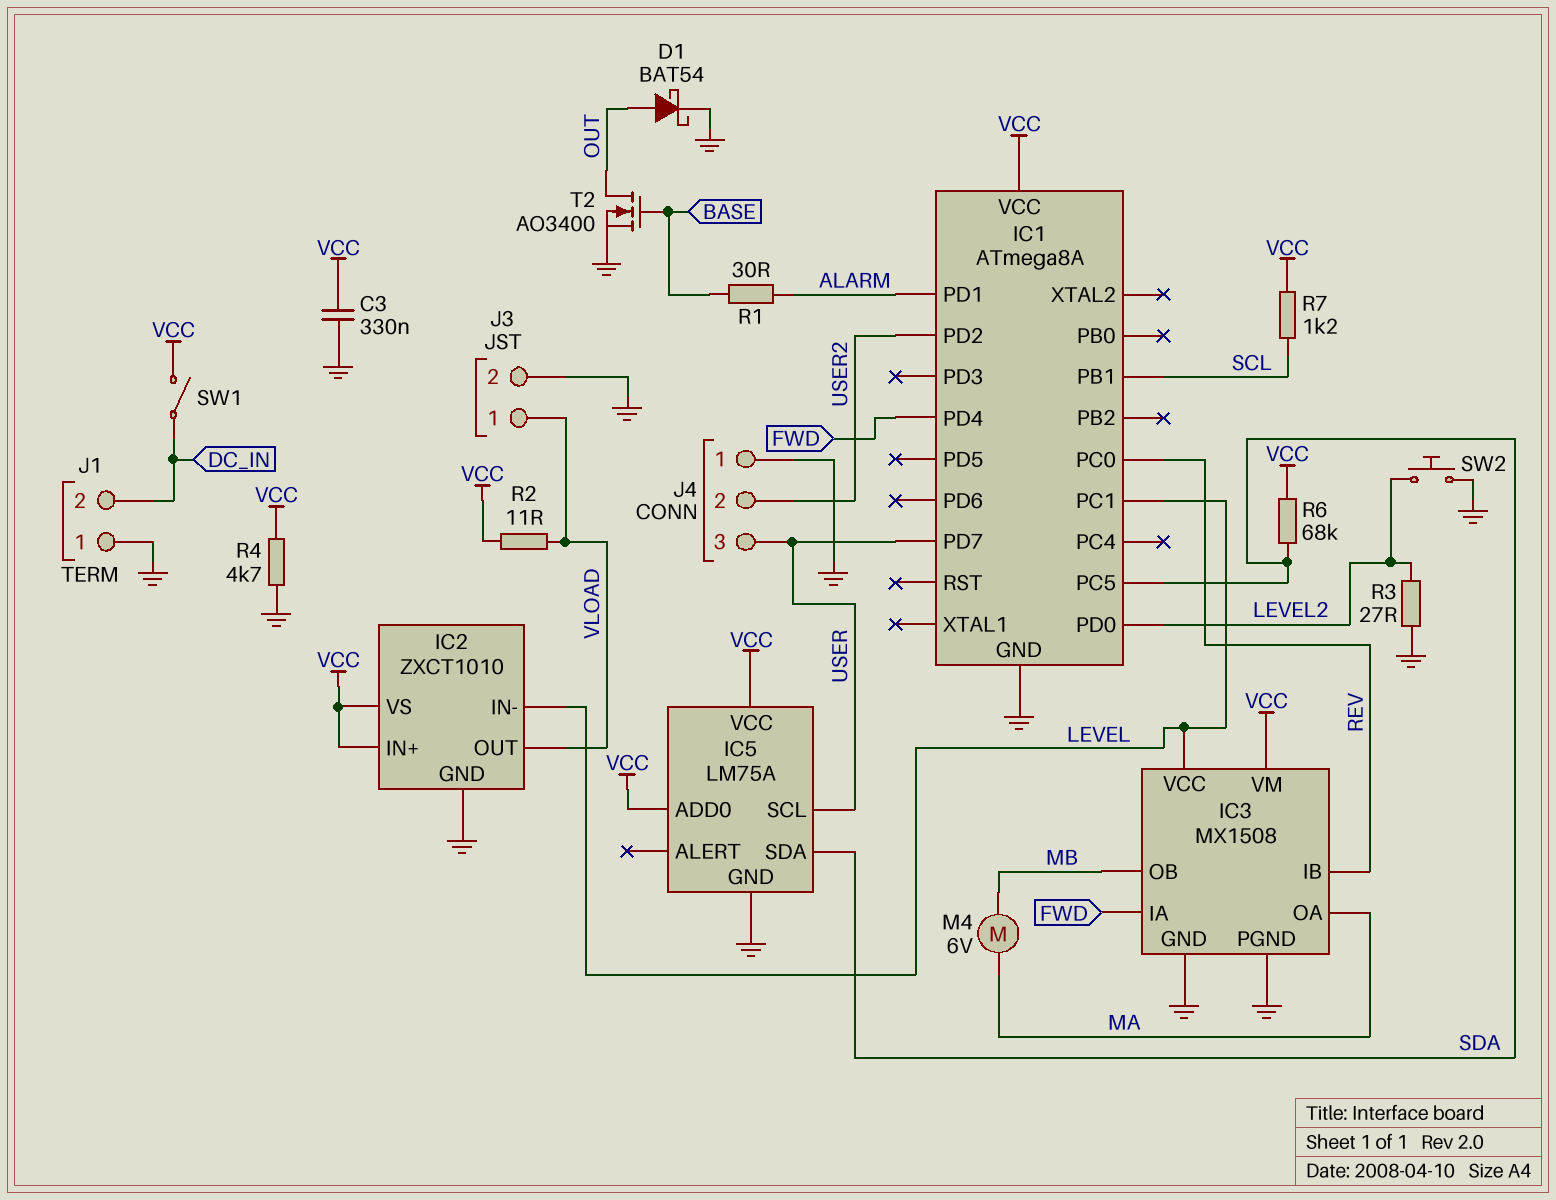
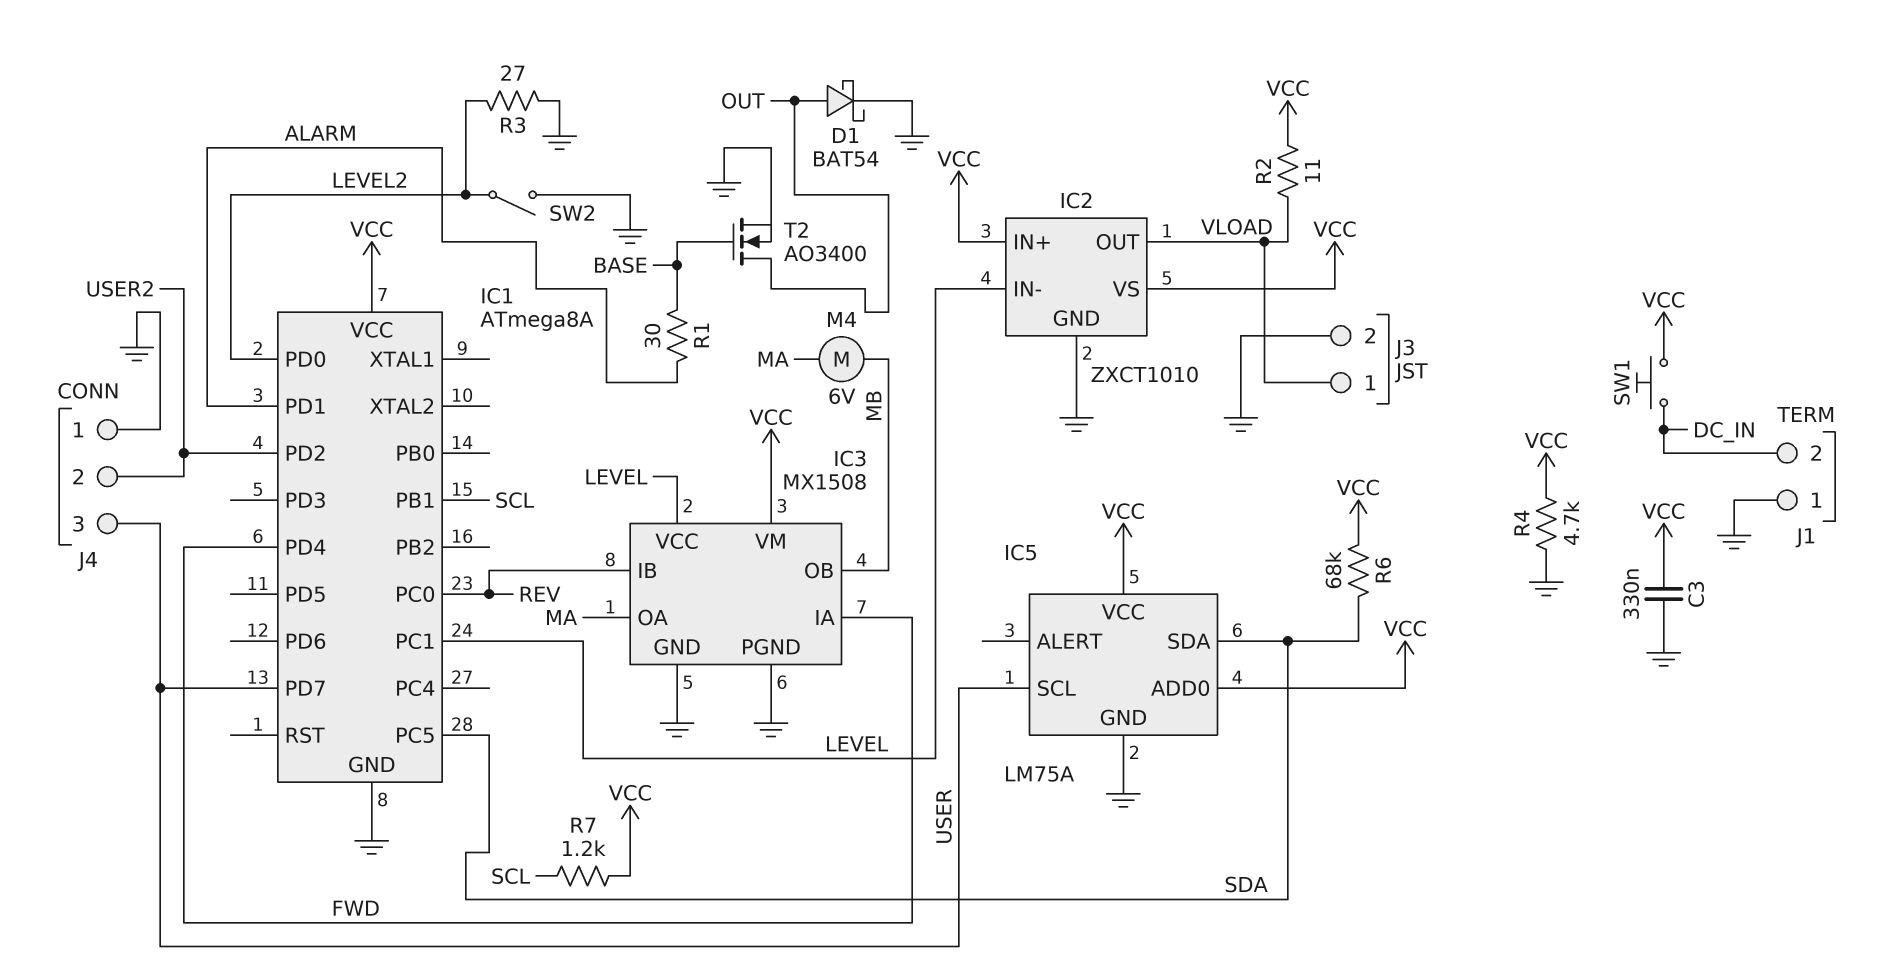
SW1: switch (DC_IN, VCC) -> button (DC_IN, VCC)
SW2: button (GND, LEVEL2) -> switch (GND, LEVEL2)

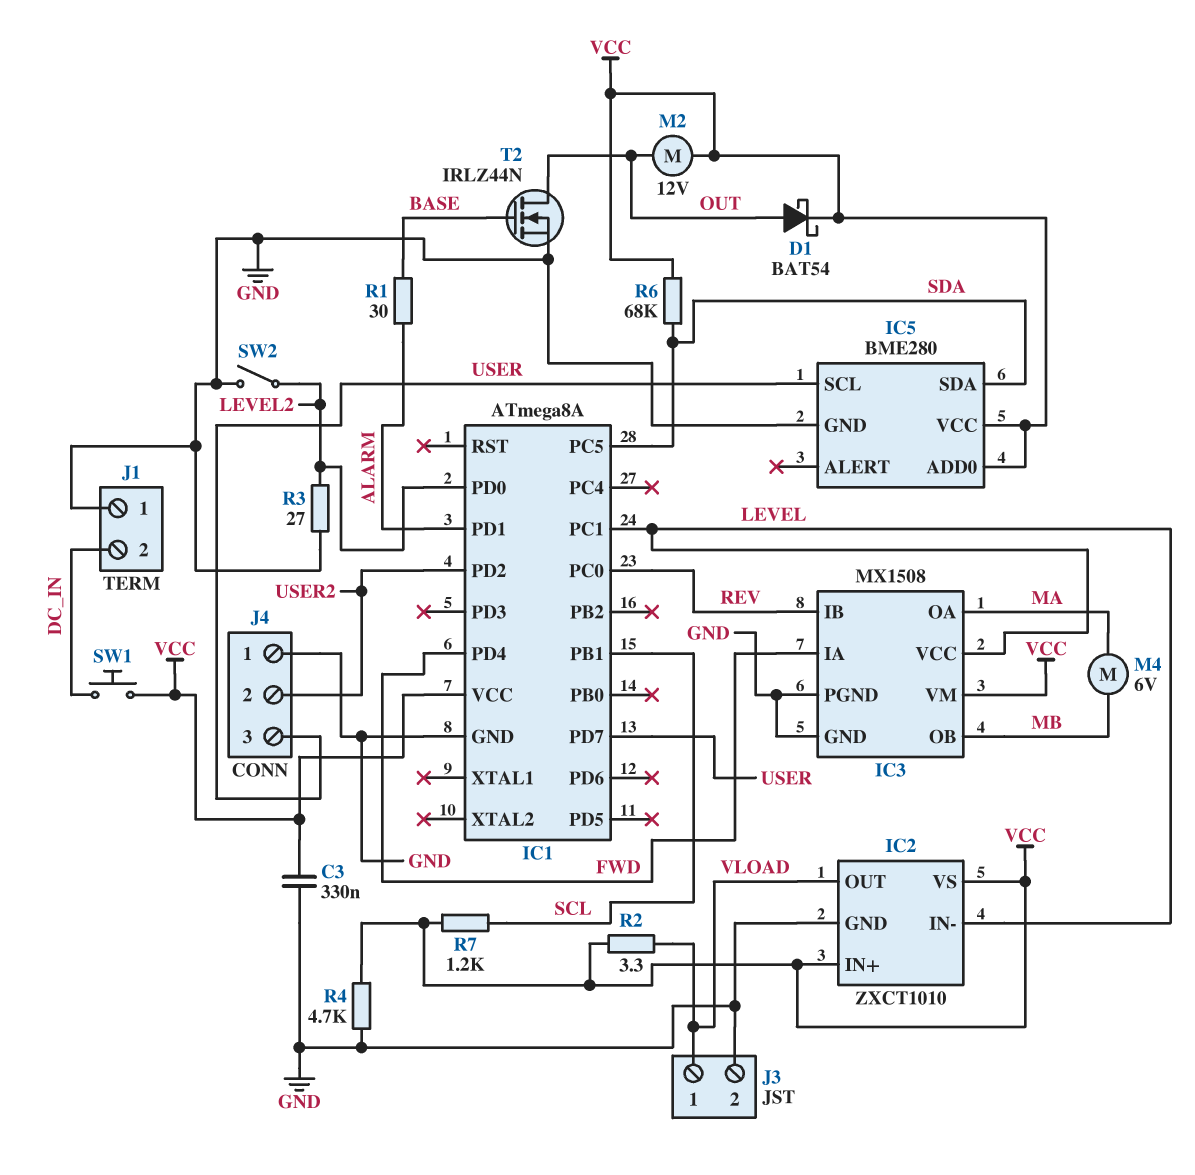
D1: schottky BAT54 (A OUT, K GND) -> schottky BAT54 (A OUT, K VCC)
IC5: LM75A -> BME280
M2: none -> motor 12V (OUT, VCC)
R2: 11 (VCC, VLOAD) -> 3.3 (VCC, VLOAD)
T2: NMOS AO3400 (G BASE, D OUT, S GND) -> NMOS IRLZ44N (G BASE, D OUT, S GND)

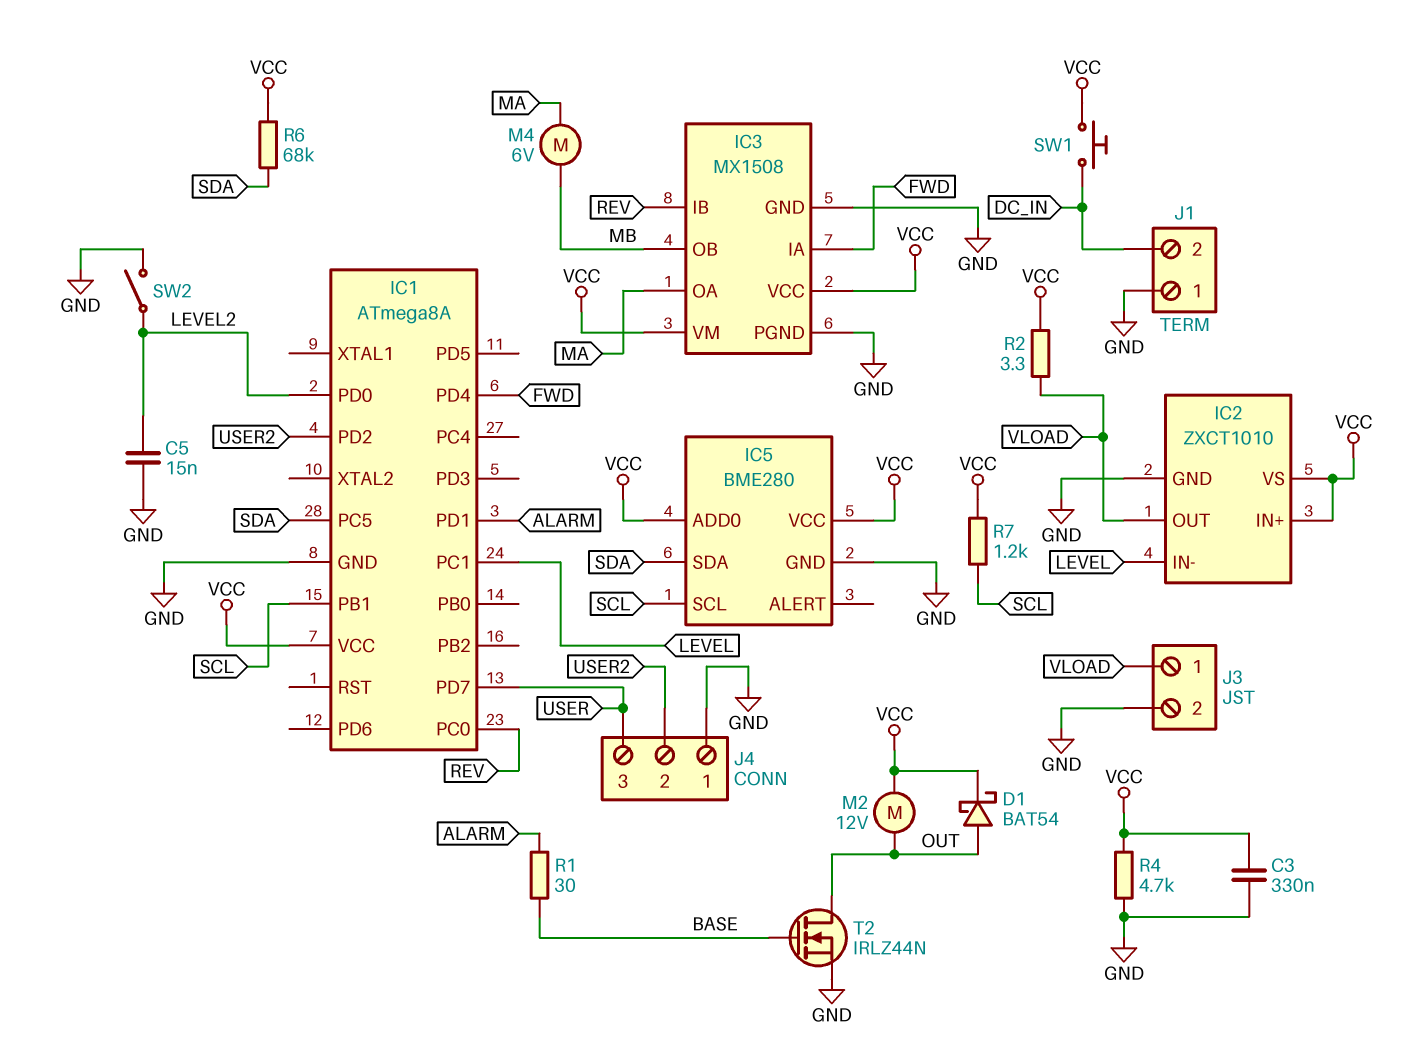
C5: none -> 15nF (GND, LEVEL2)
IC3 pin VCC: LEVEL -> VCC
IC5 pin SCL: USER -> SCL
R3: 27 (GND, LEVEL2) -> none

